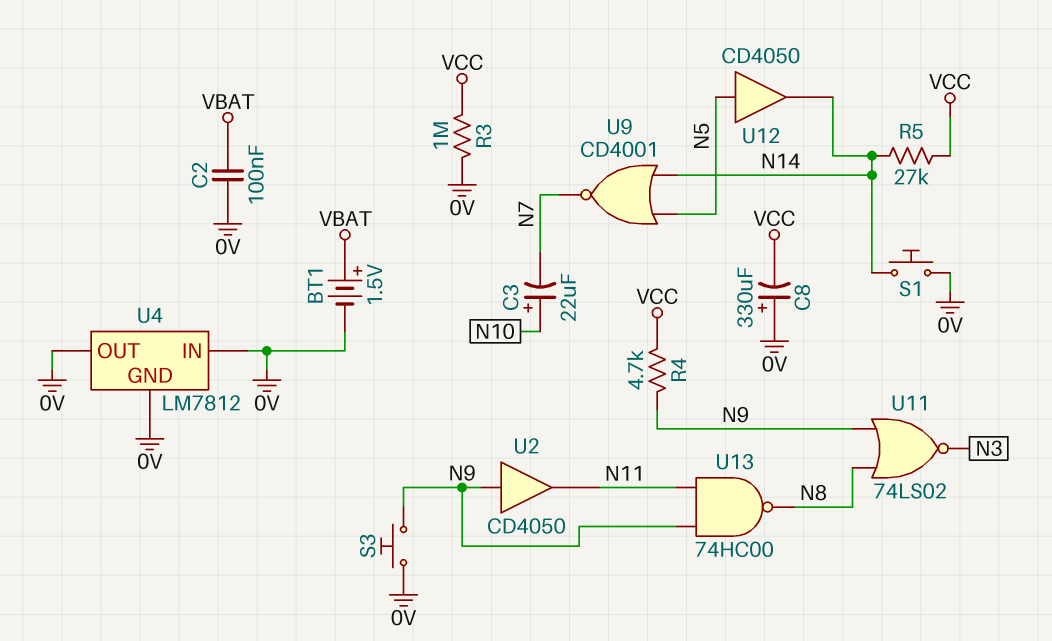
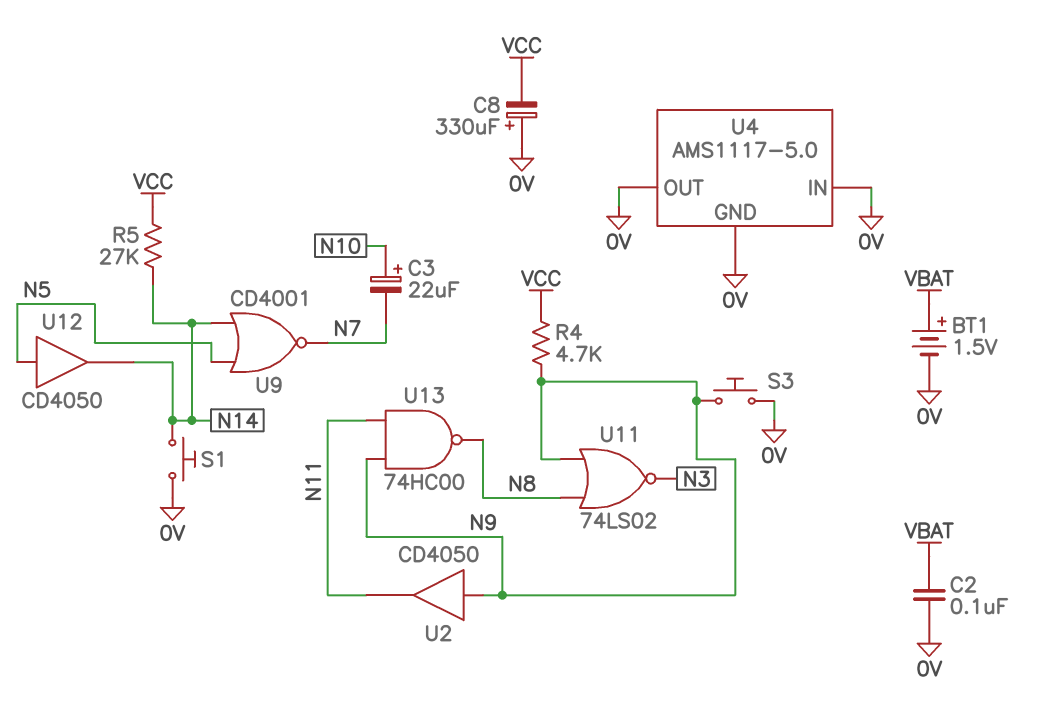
R3: 1M (0V, VCC) -> none
U4: LM7812 -> AMS1117-5.0

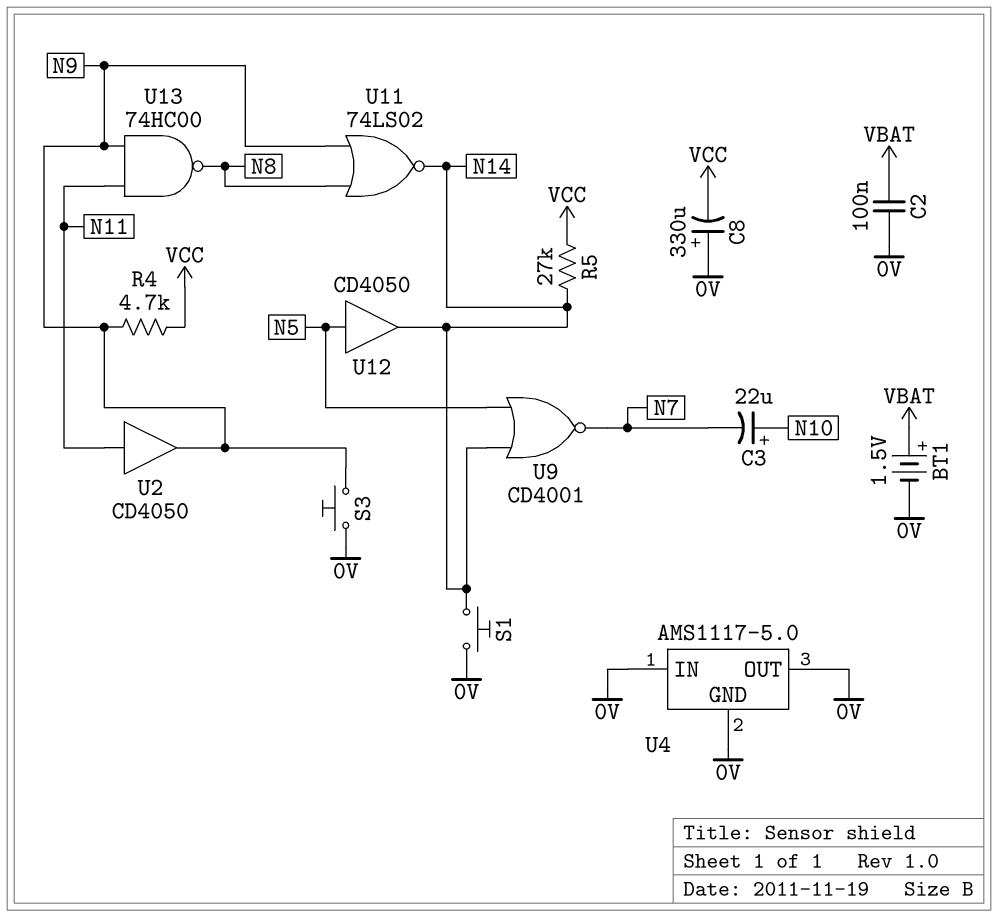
U2: buffer CD4050 (in N9, out N11) -> buffer CD4050 (in N11, out N9)
U11: NOR 74LS02 (in N8, in N9, out N3) -> NOR 74LS02 (in N8, in N9, out N14)

